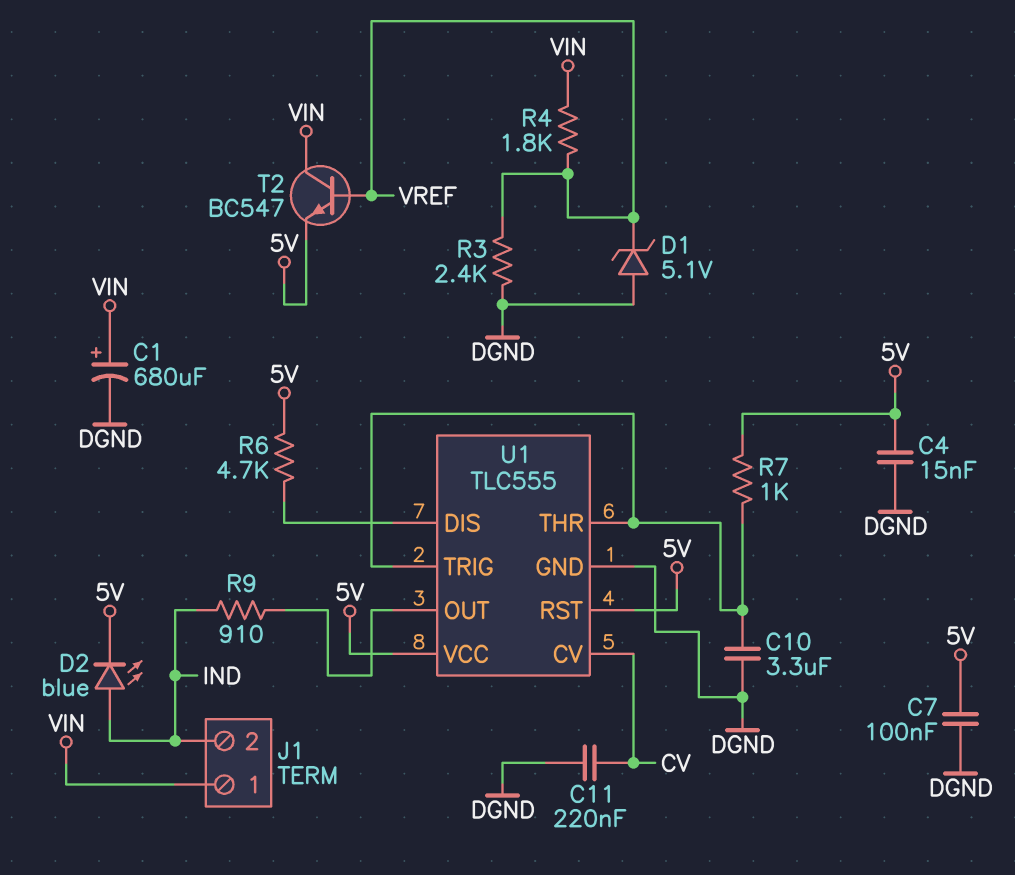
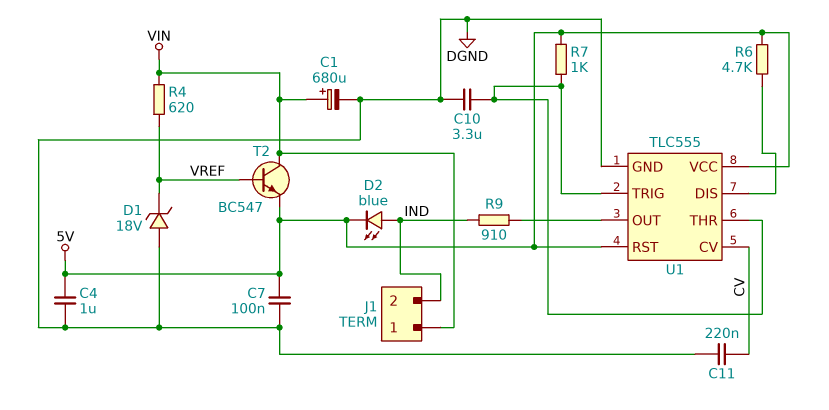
C4: 15nF (5V, DGND) -> 1uF (5V, DGND)
D1: zener 5.1V (A DGND, K VREF) -> zener 18V (A DGND, K VREF)
R3: 2.4k (DGND, VREF) -> none
R4: 1.8k (VIN, VREF) -> 620 (VIN, VREF)

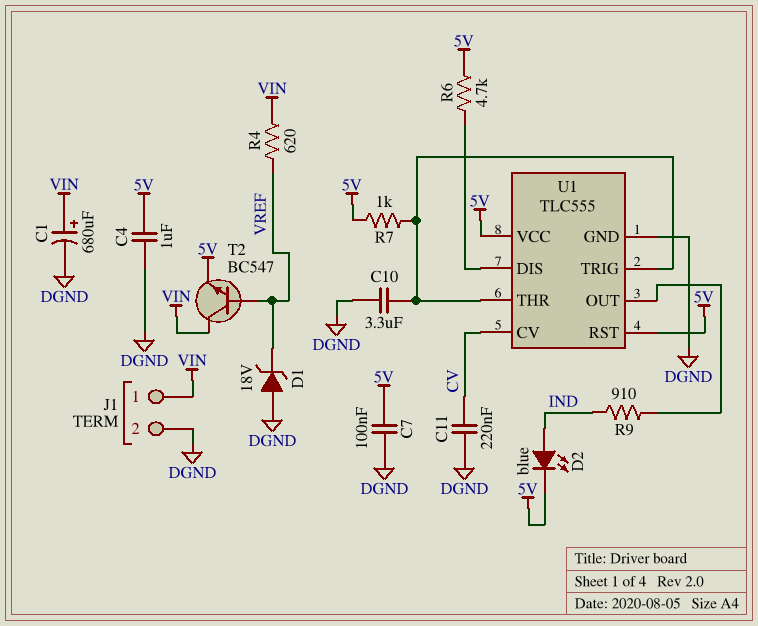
J1 pin 2: IND -> DGND

